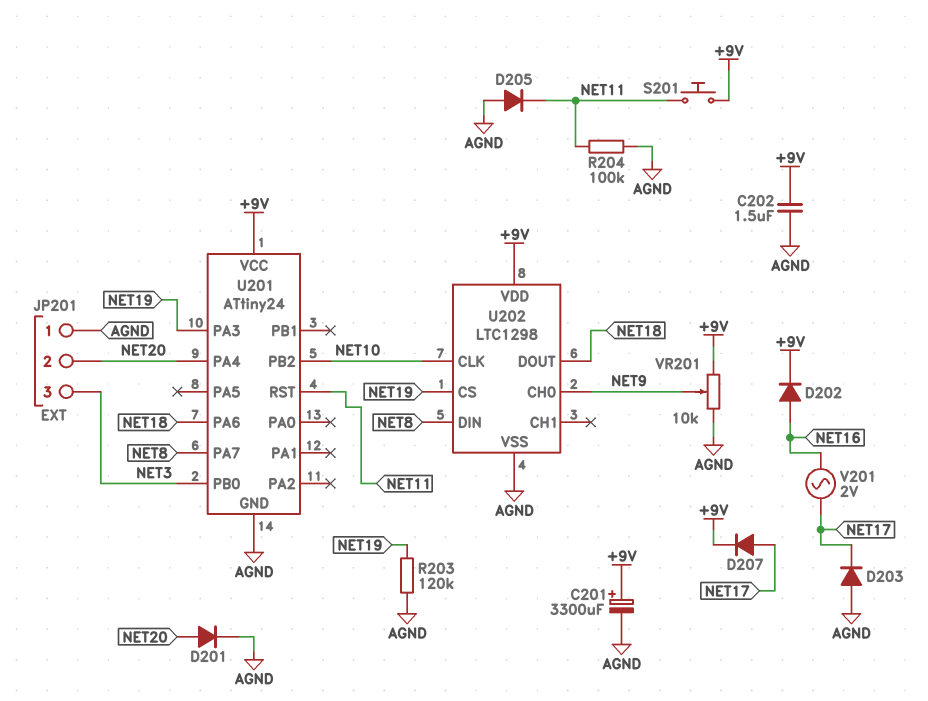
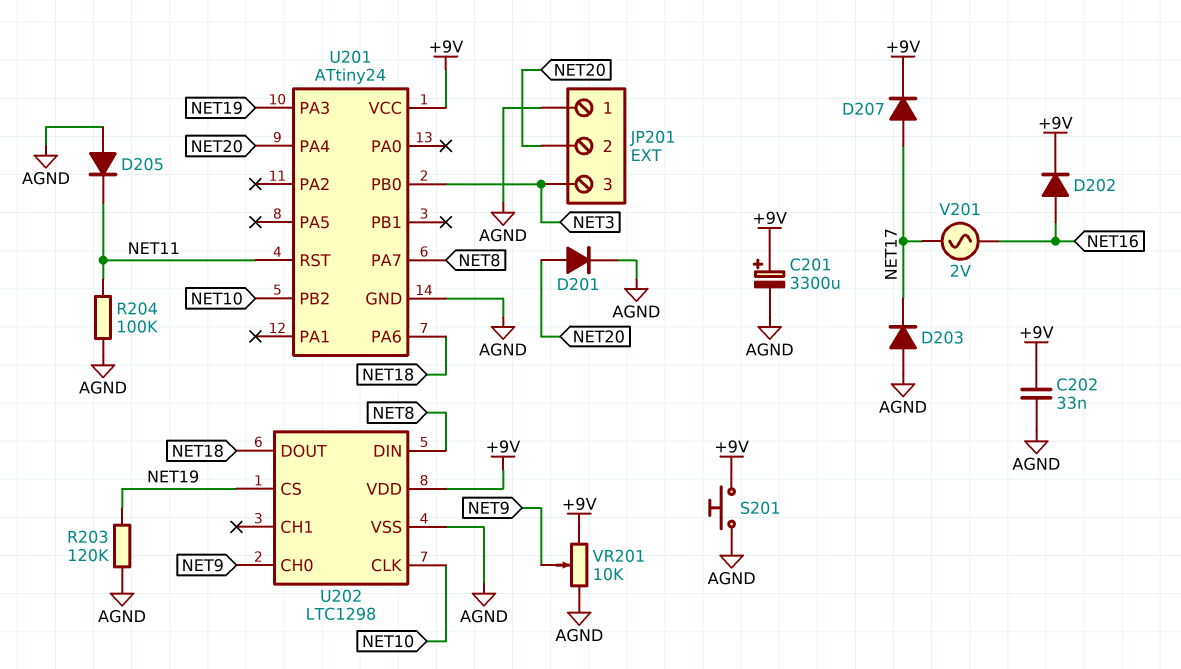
C202: 1.5uF (+9V, AGND) -> 33nF (+9V, AGND)
S201: button (+9V, NET11) -> button (+9V, AGND)

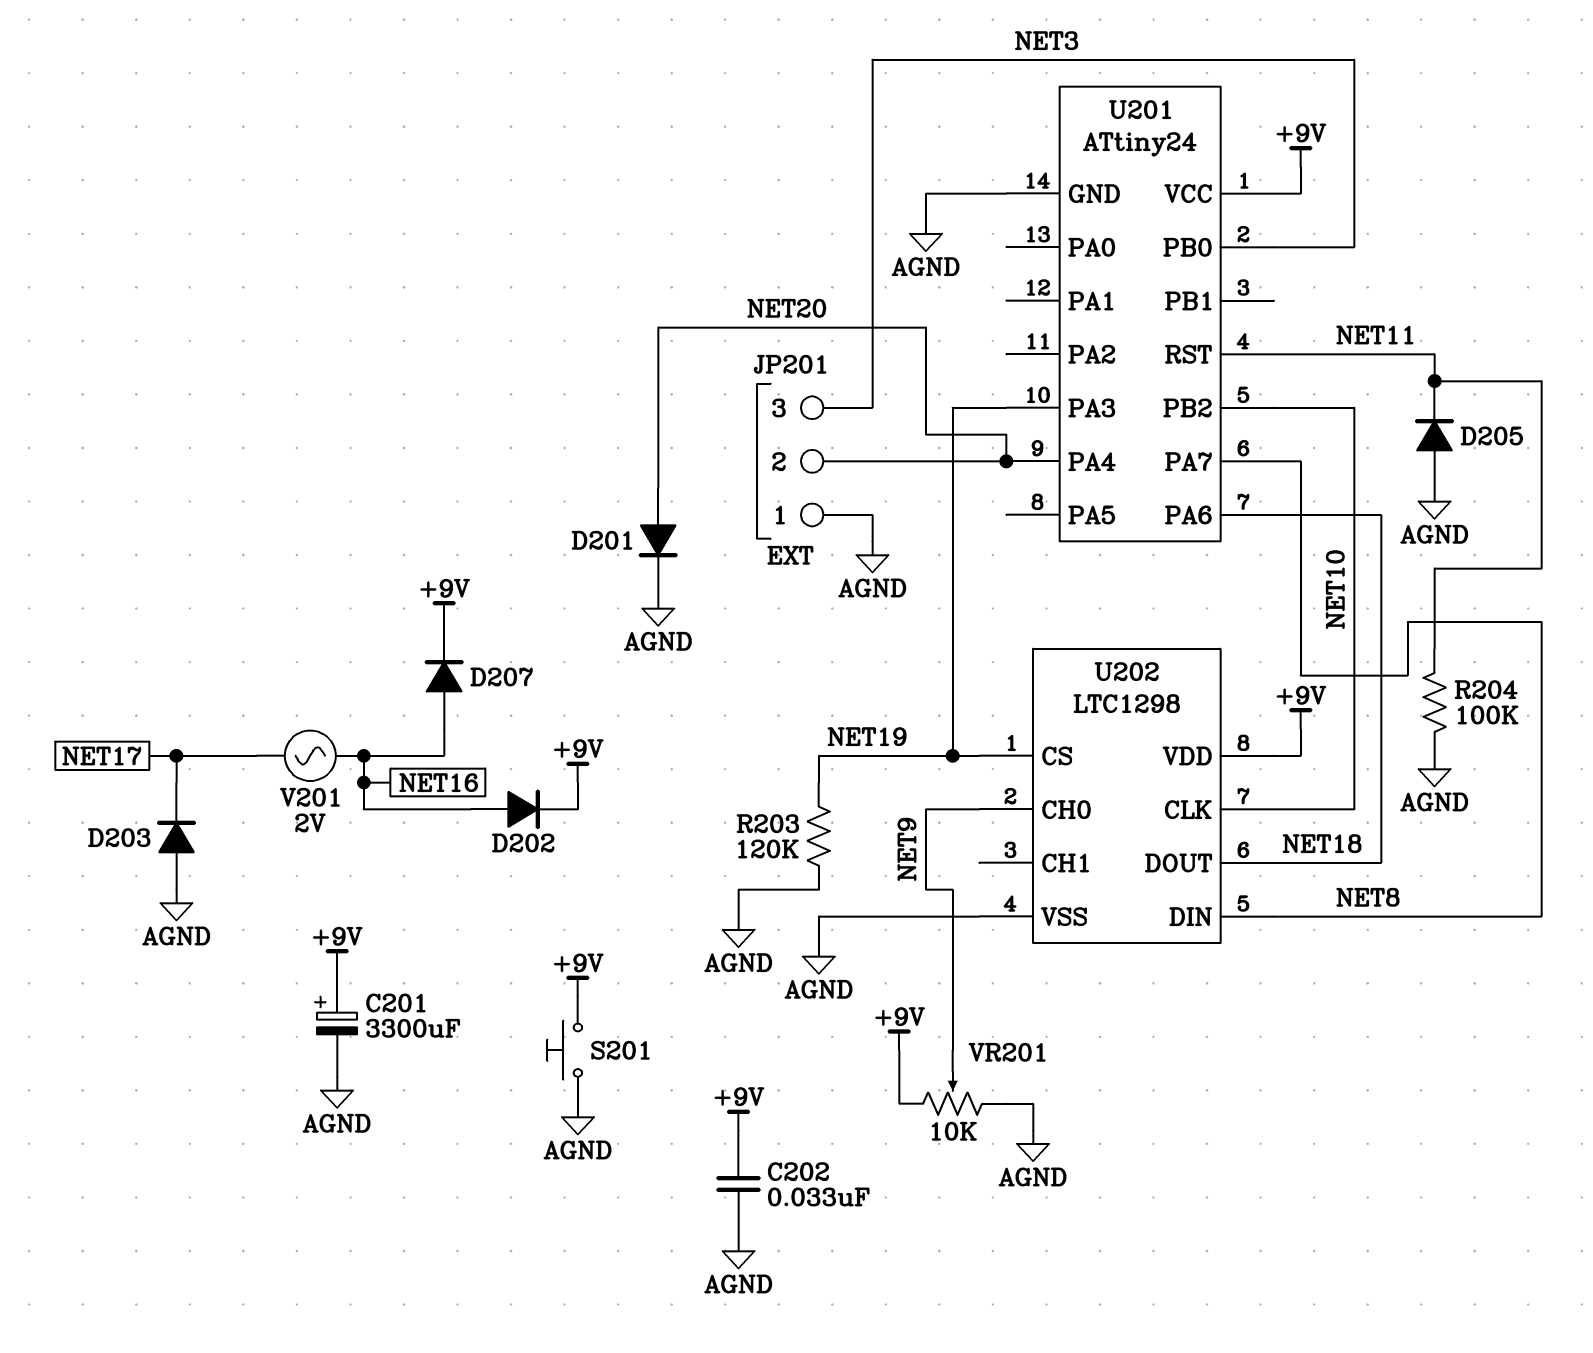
D207: diode (A NET17, K +9V) -> diode (A NET16, K +9V)

